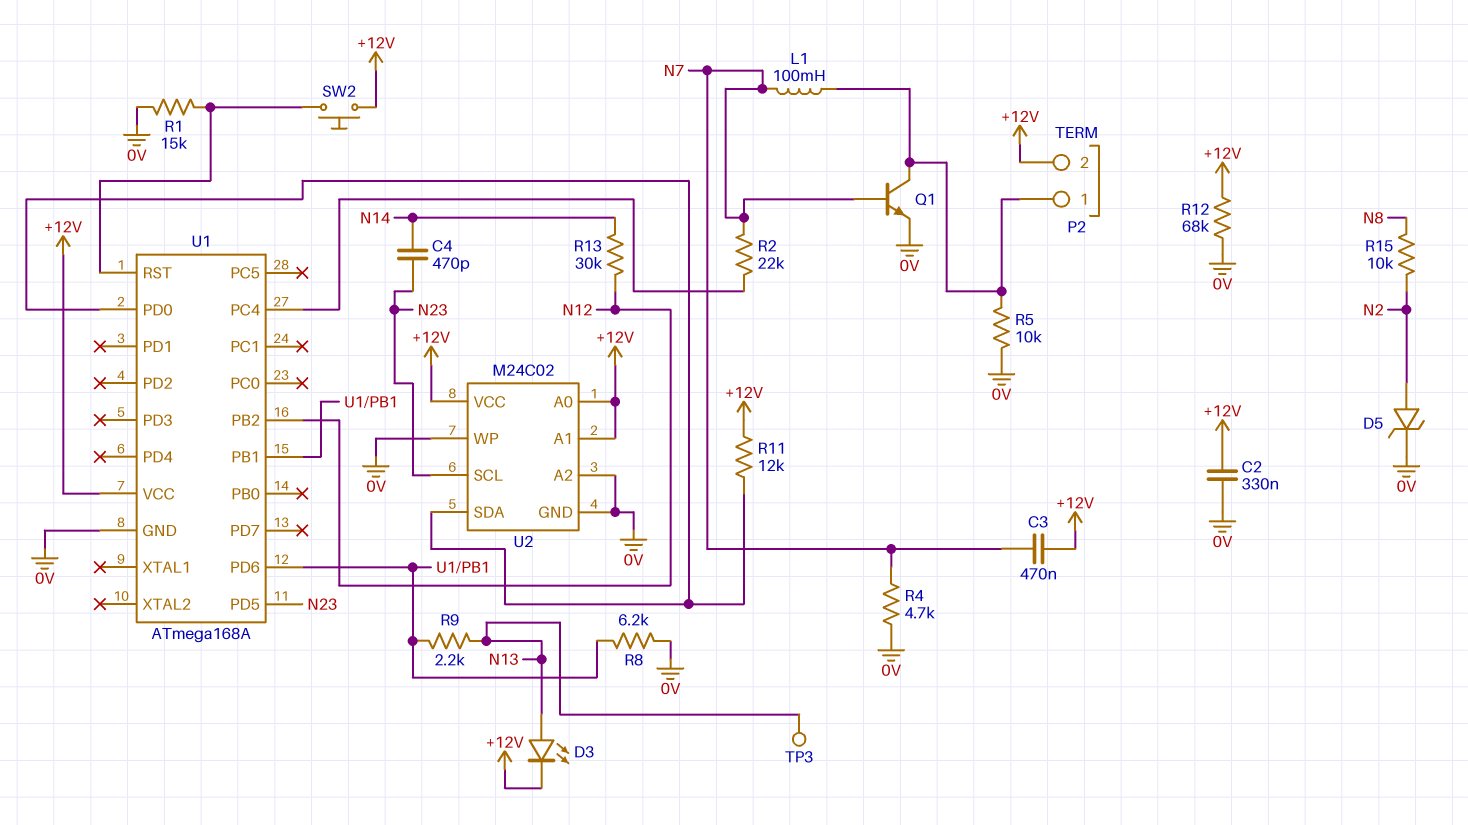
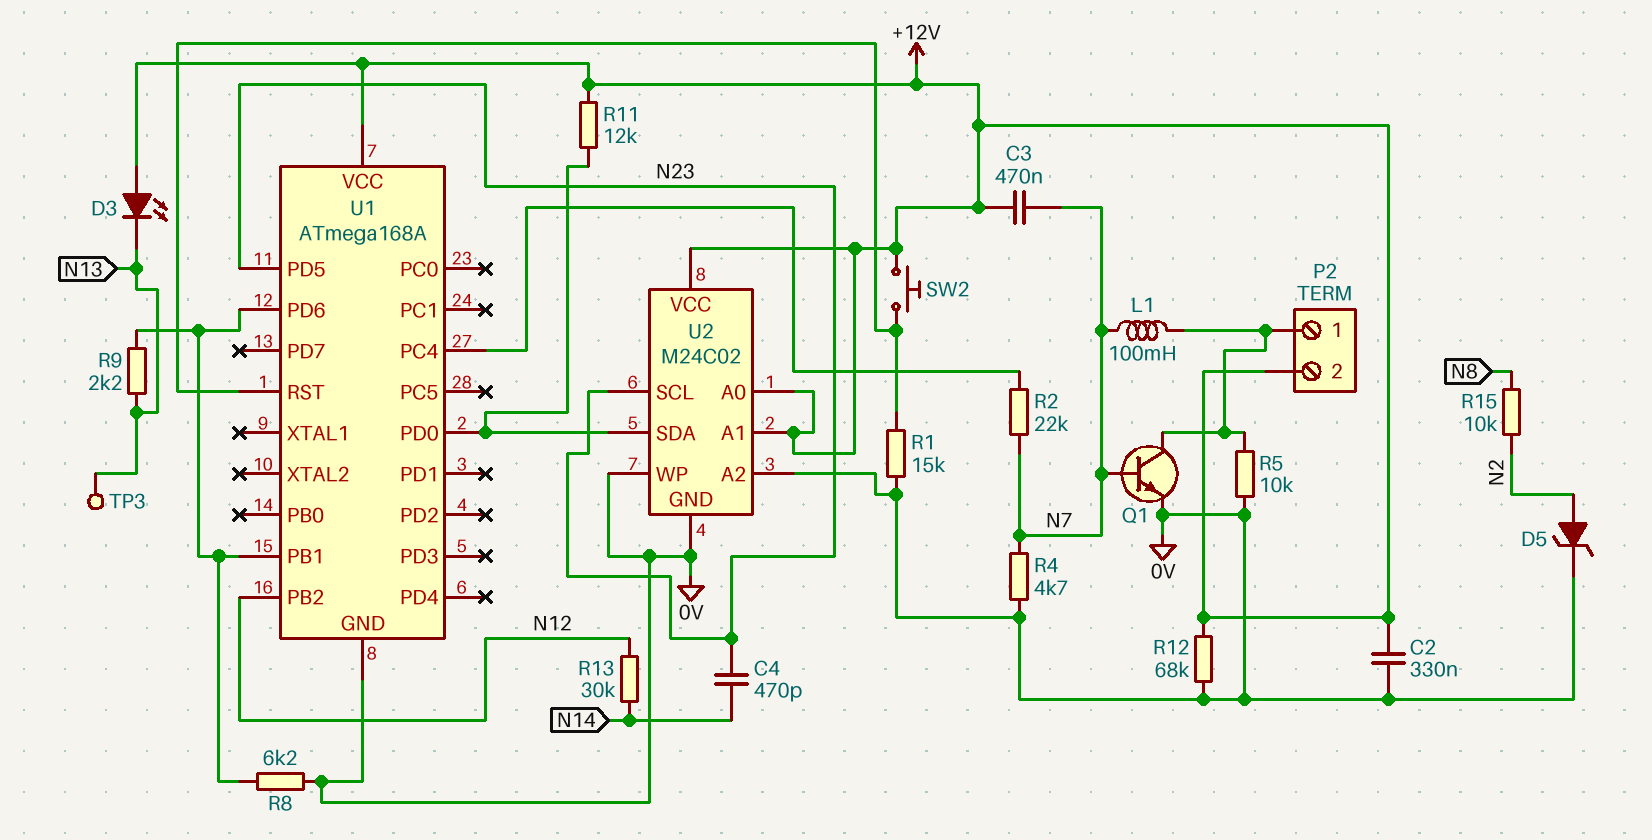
D3: LED (A N13, K +12V) -> LED (A +12V, K N13)

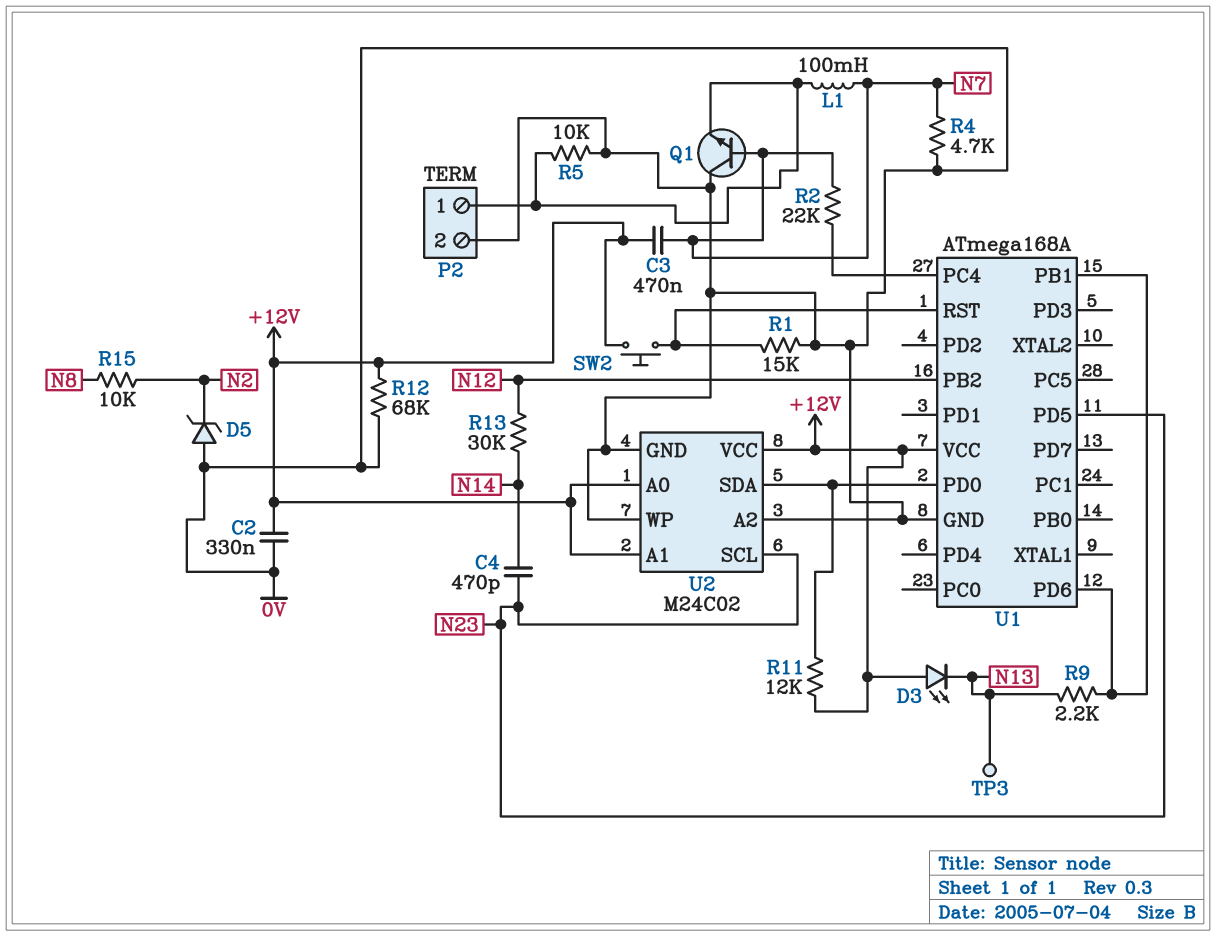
D5: zener (A N2, K 0V) -> zener (A 0V, K N2)
P2 pin 2: +12V -> 0V
Q1: NPN (B N7, C P2/1, E 0V) -> NPN (B N7, C 0V, E P2/1)
R8: 6.2k (0V, U1/PB1) -> none

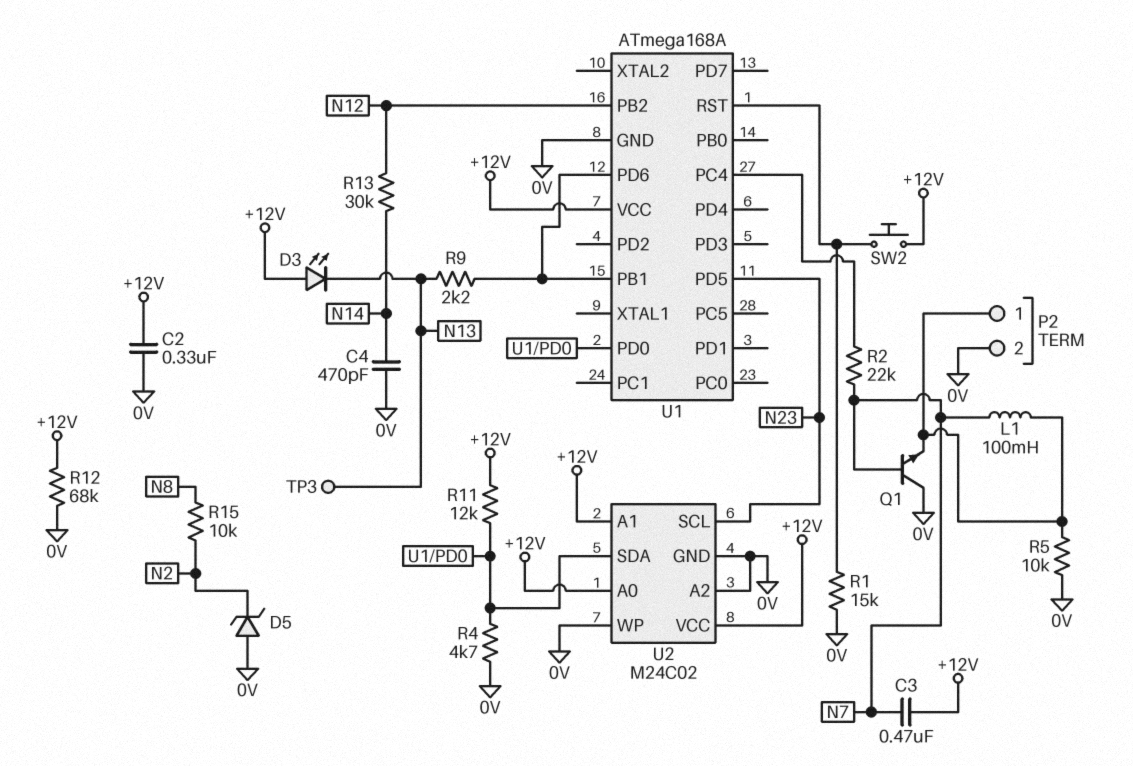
C4: 470pF (N14, N23) -> 470pF (0V, N14)
R4: 4.7k (0V, N7) -> 4.7k (0V, U1/PD0)

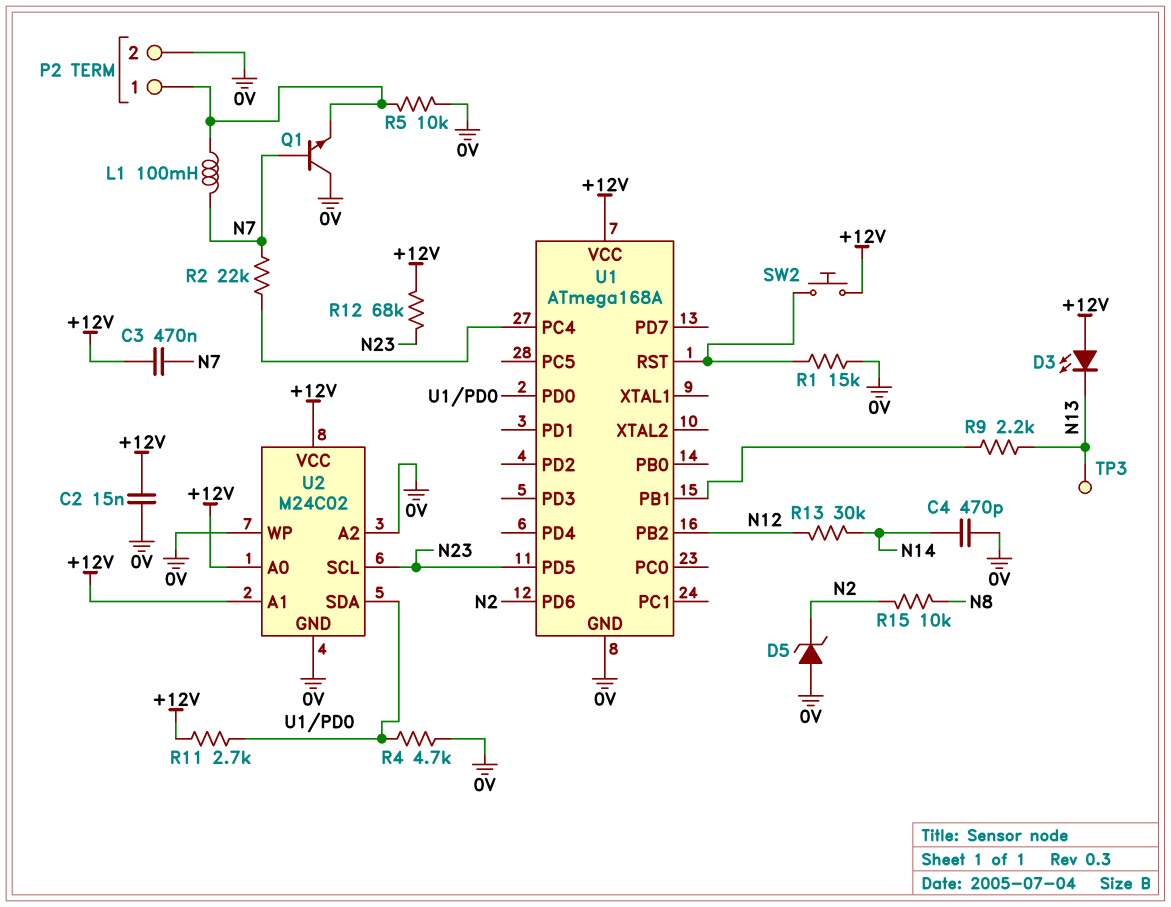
C2: 330nF (+12V, 0V) -> 15nF (+12V, 0V)
R11: 12k (+12V, U1/PD0) -> 2.7k (+12V, U1/PD0)
R12: 68k (+12V, 0V) -> 68k (+12V, N23)
U1 pin PD6: U1/PB1 -> N2

